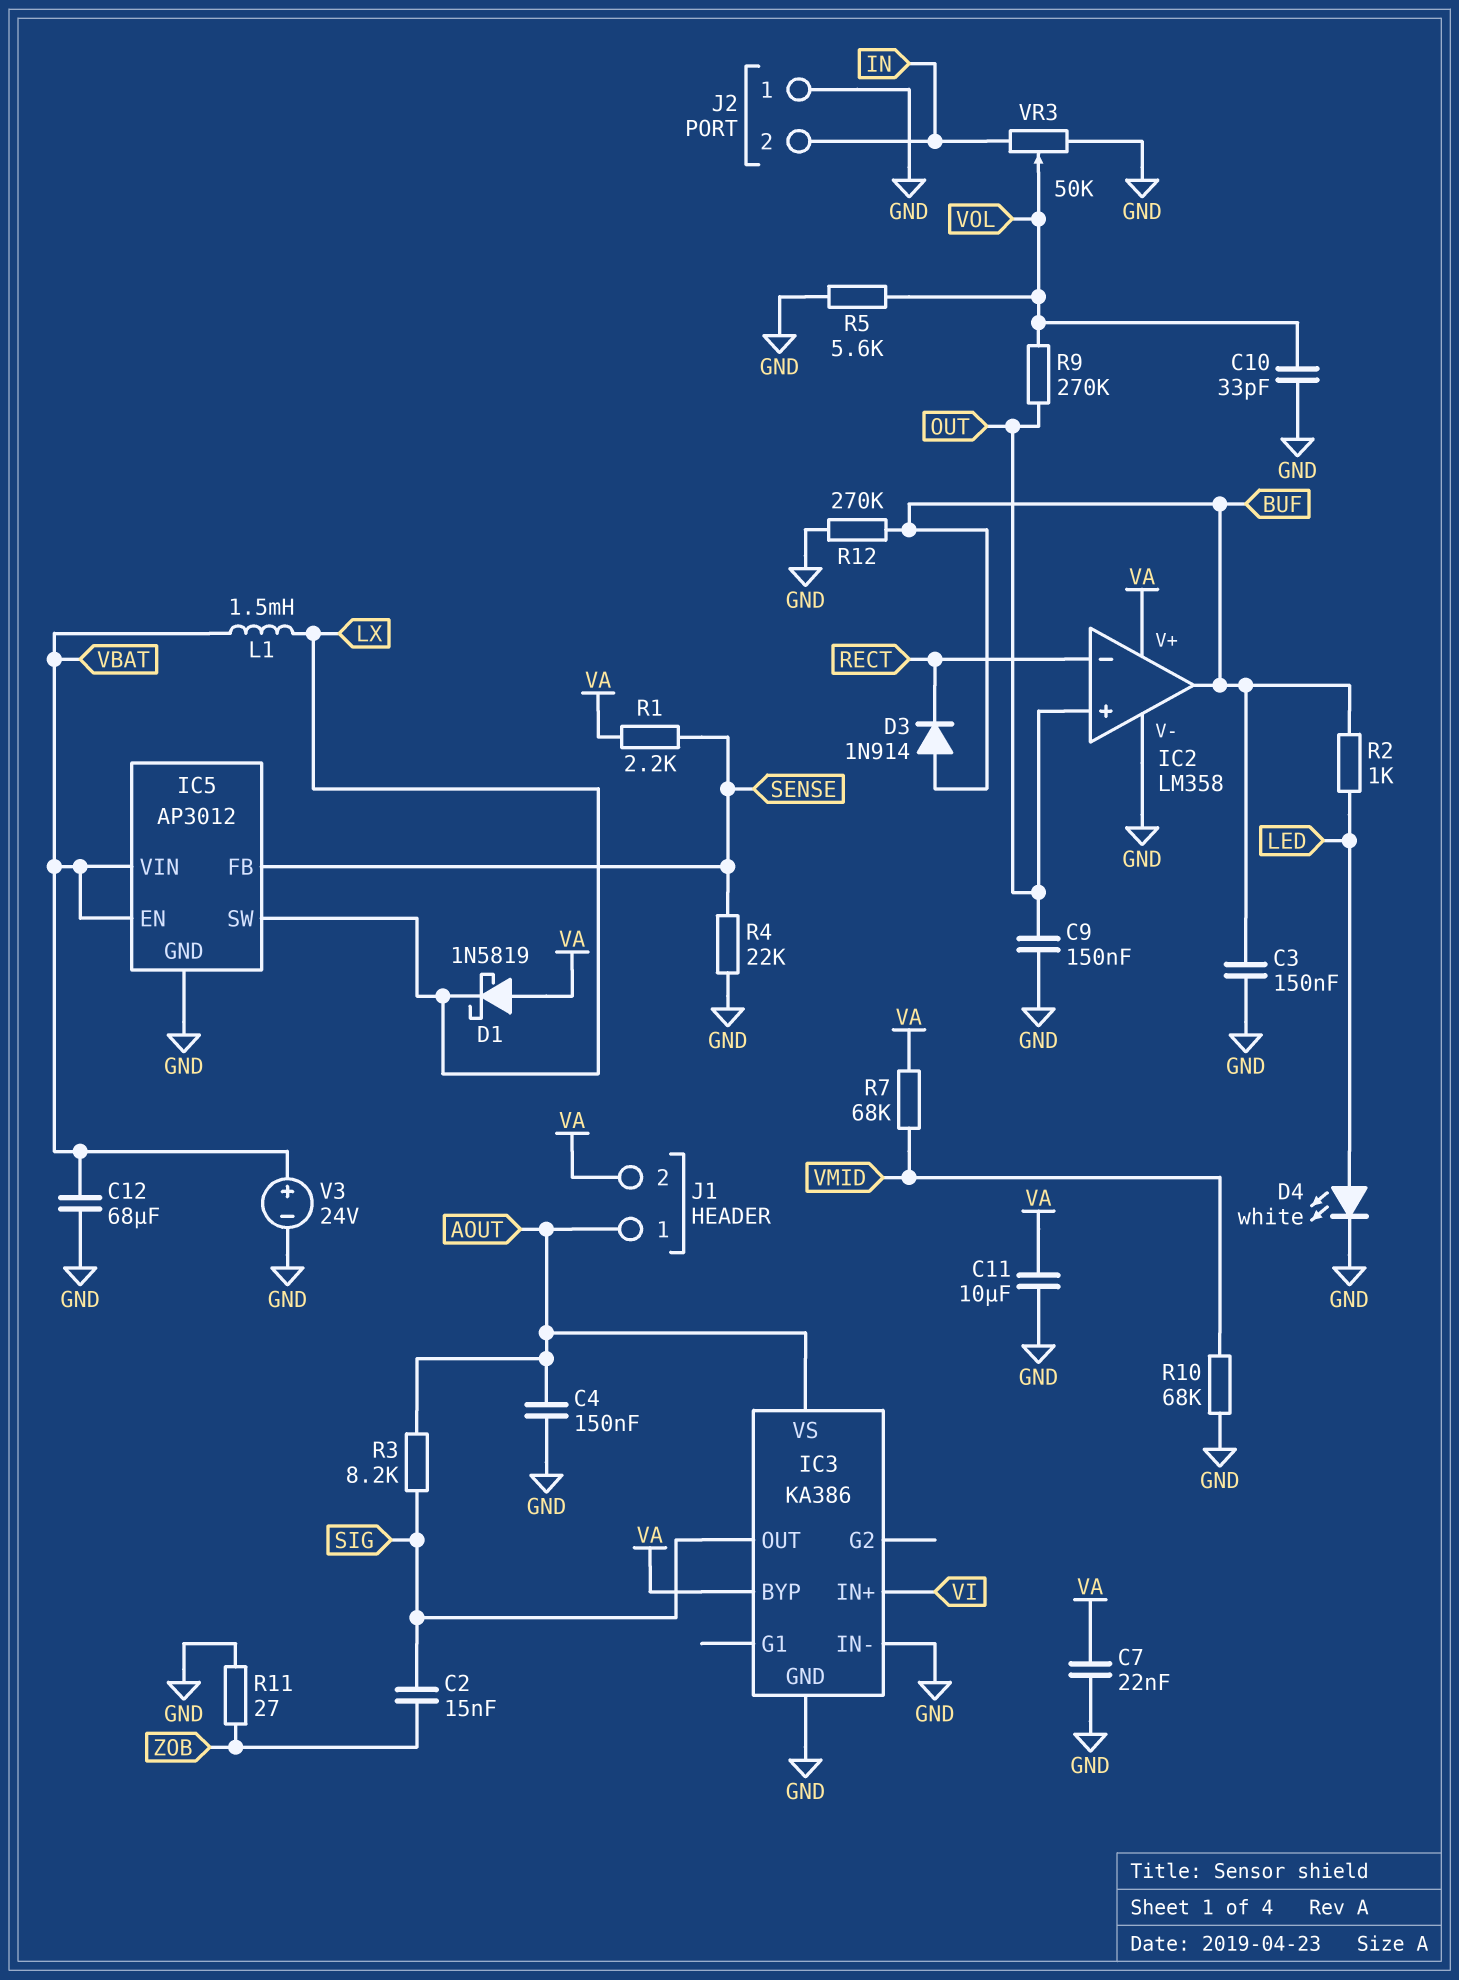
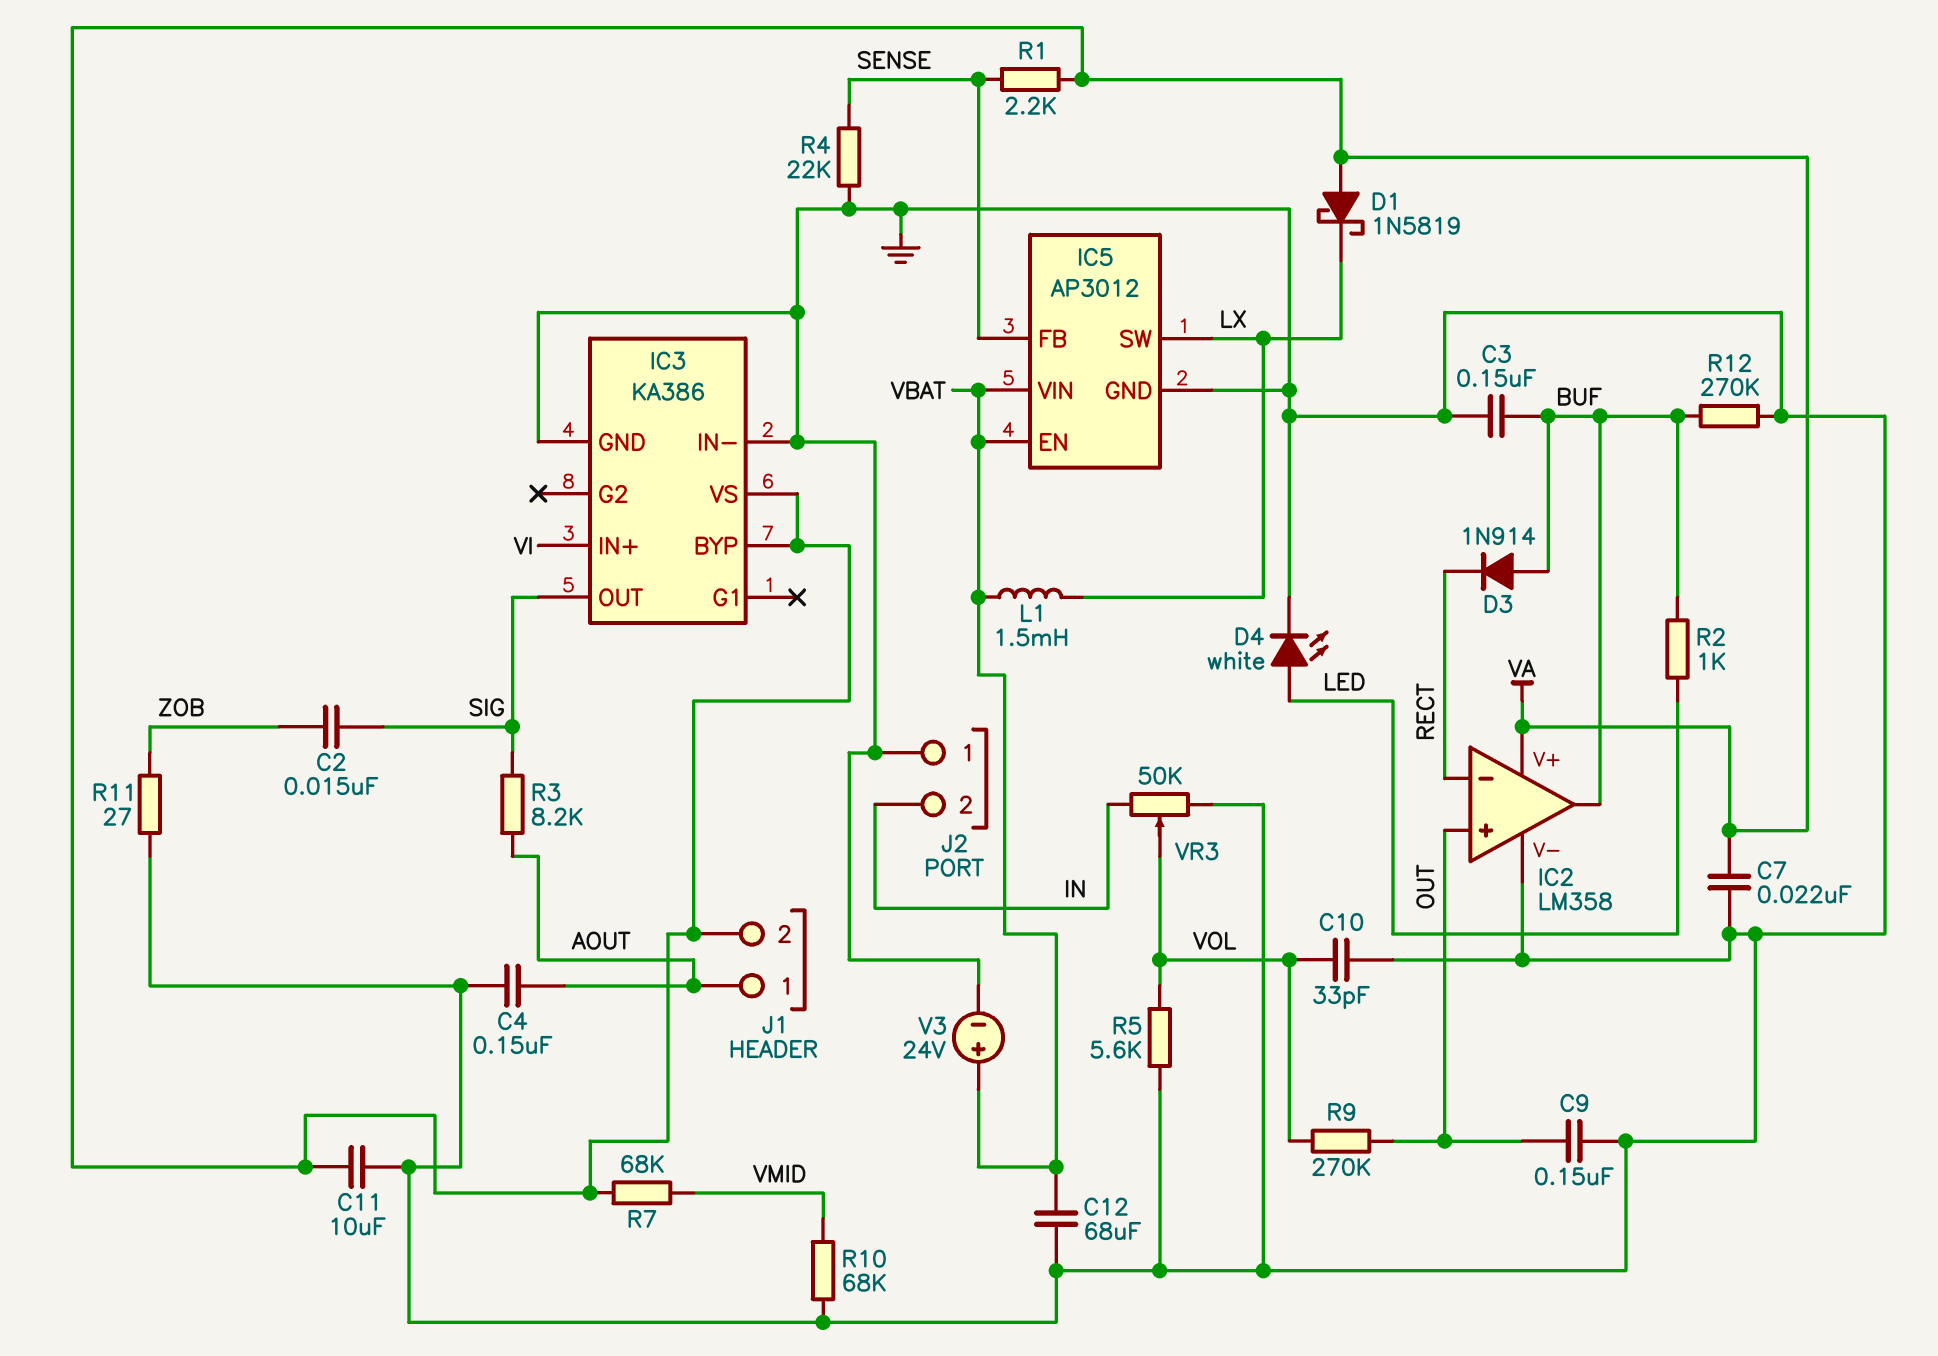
IC3 pin VS: AOUT -> VA

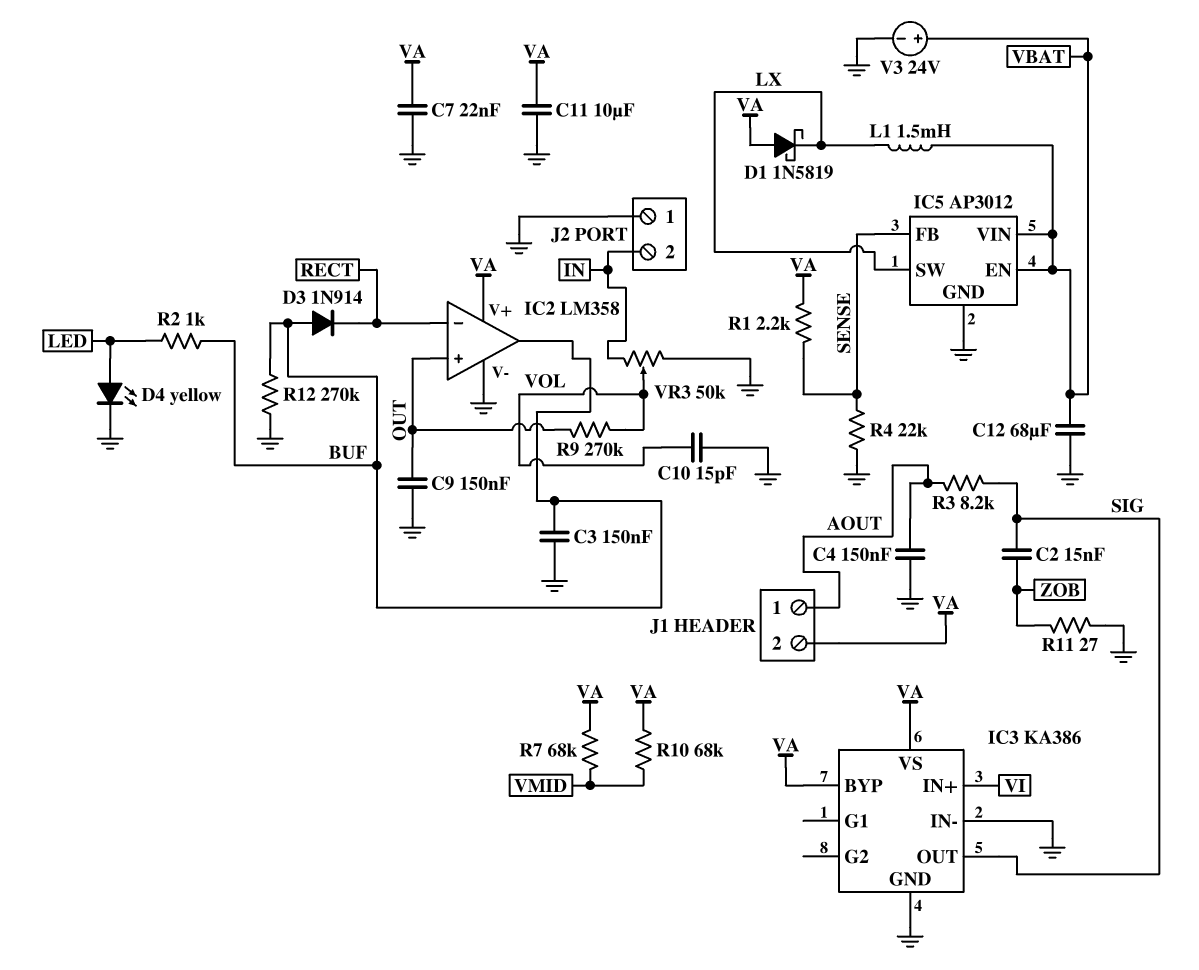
C10: 33pF (GND, VOL) -> 15pF (GND, VOL)
D4: LED white (A LED, K GND) -> LED yellow (A LED, K GND)
R5: 5.6k (GND, VOL) -> none
R10: 68k (GND, VMID) -> 68k (VA, VMID)

